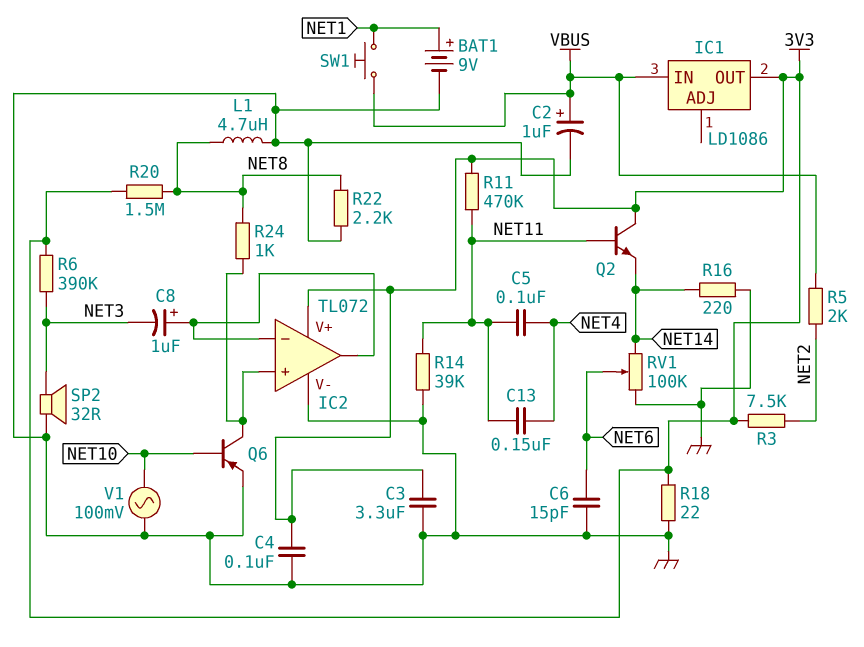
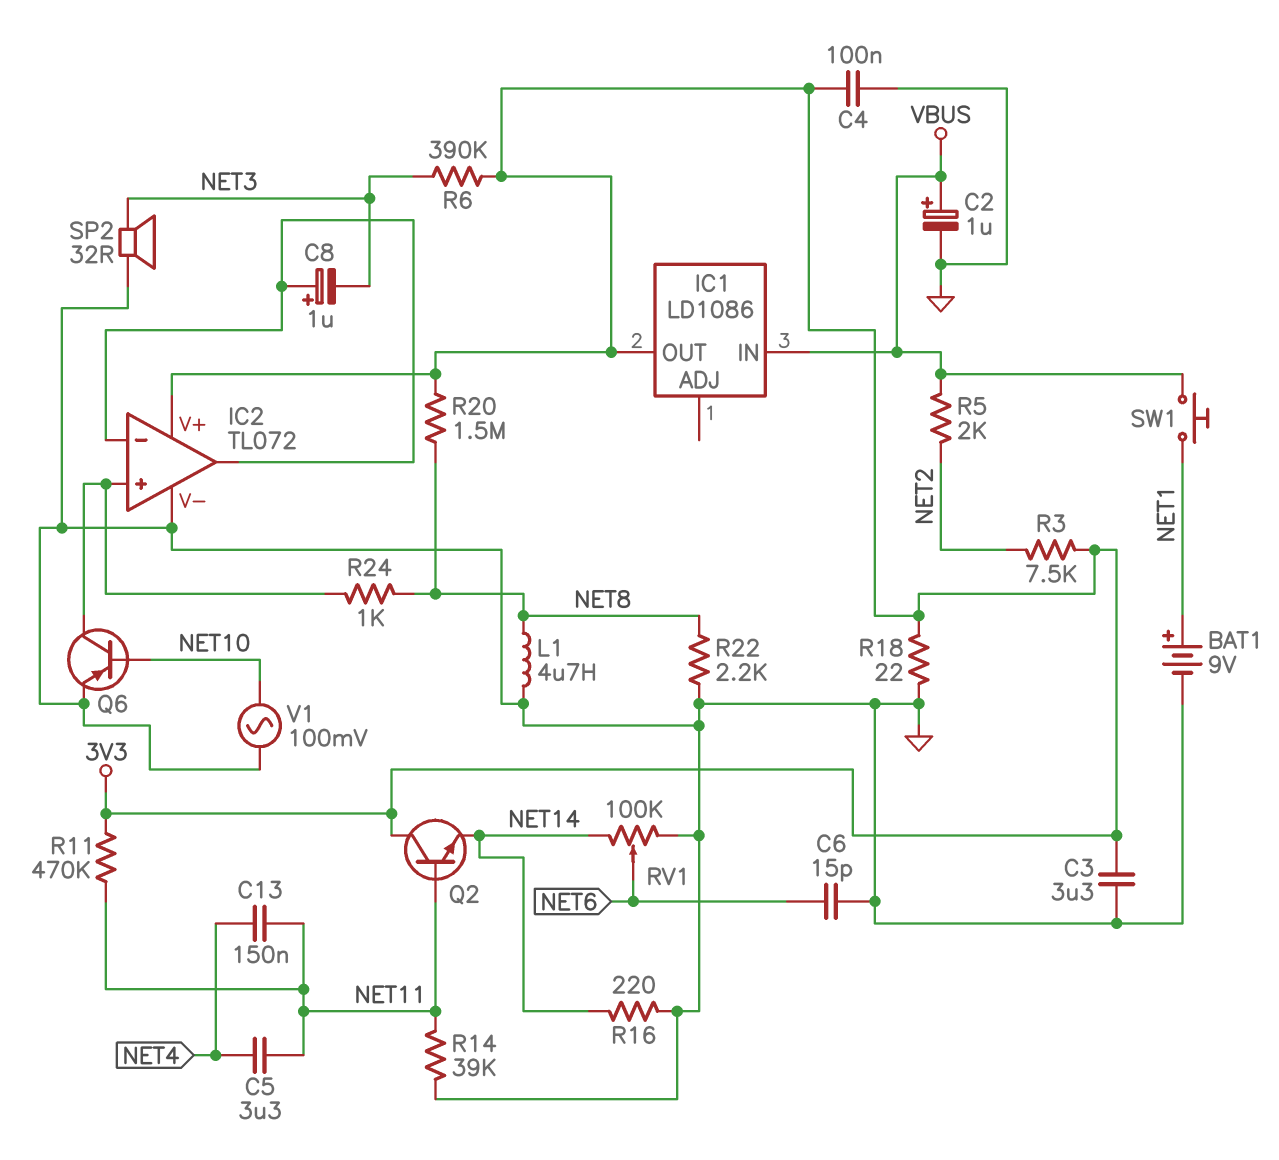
C5: 100nF (NET4, NET11) -> 3.3uF (NET4, NET11)

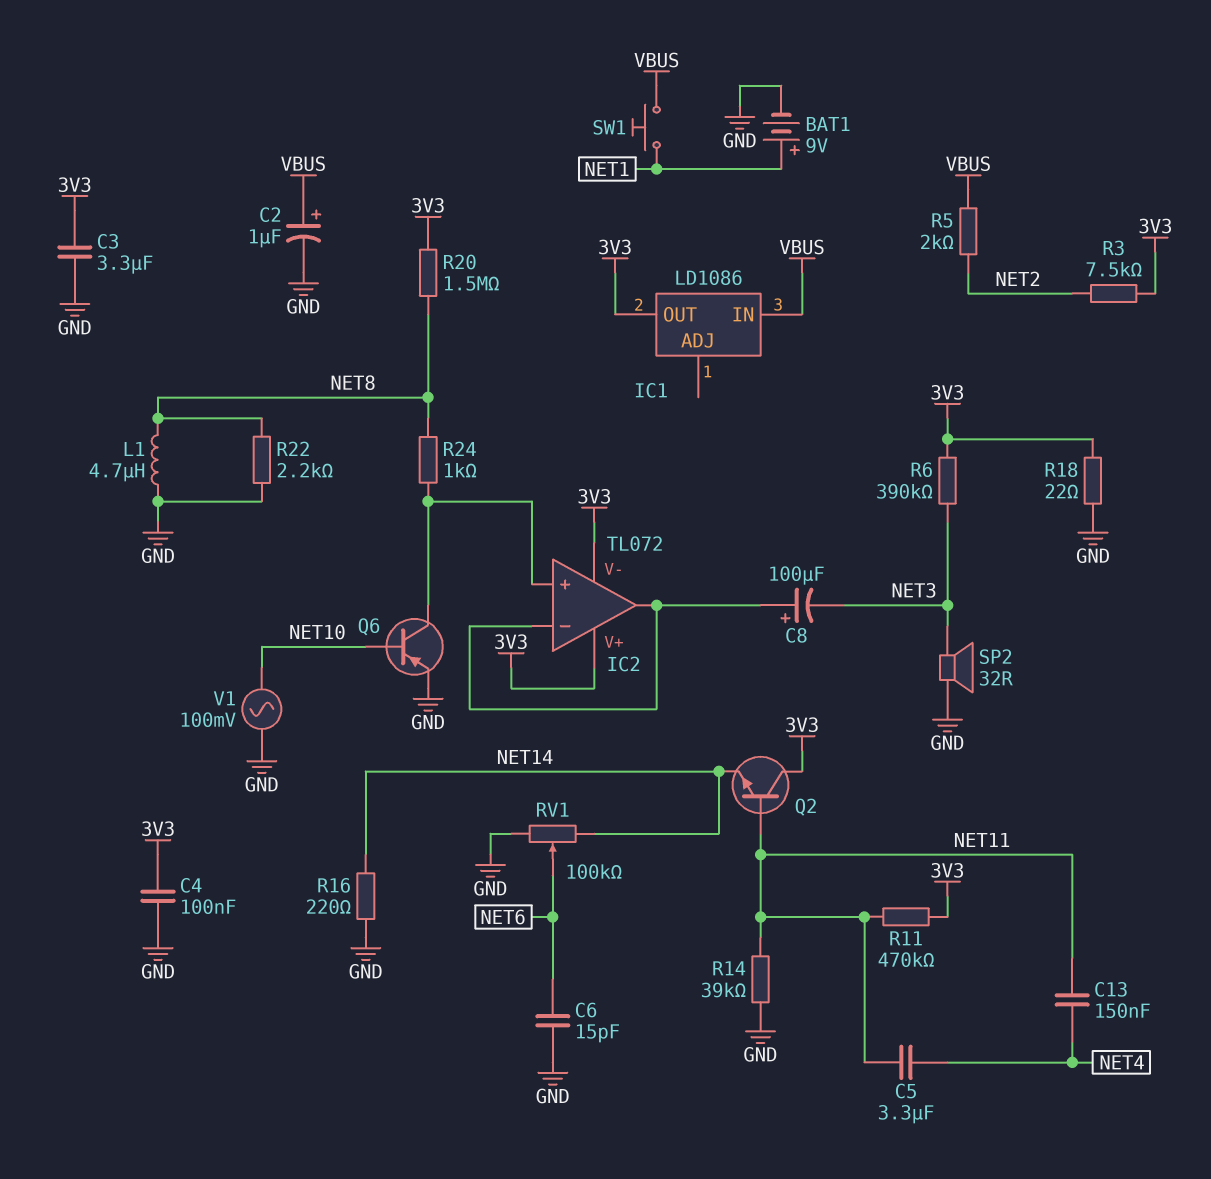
C8: 1uF (plus IC2/in-, minus NET3) -> 100uF (plus IC2/in-, minus NET3)
IC2 pin V-: GND -> 3V3

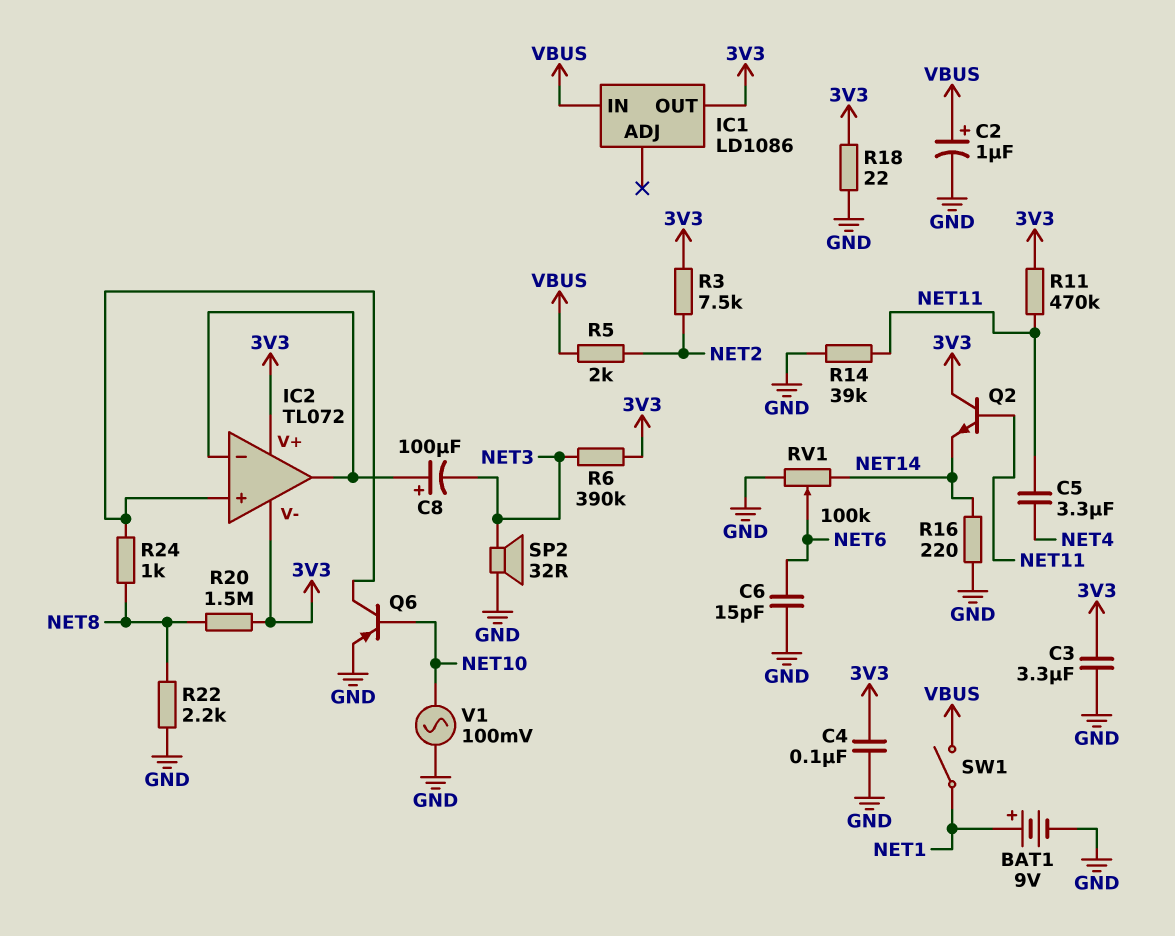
C13: 150nF (NET4, NET11) -> none
L1: 4.7uH (GND, NET8) -> none
SW1: button (NET1, VBUS) -> switch (NET1, VBUS)

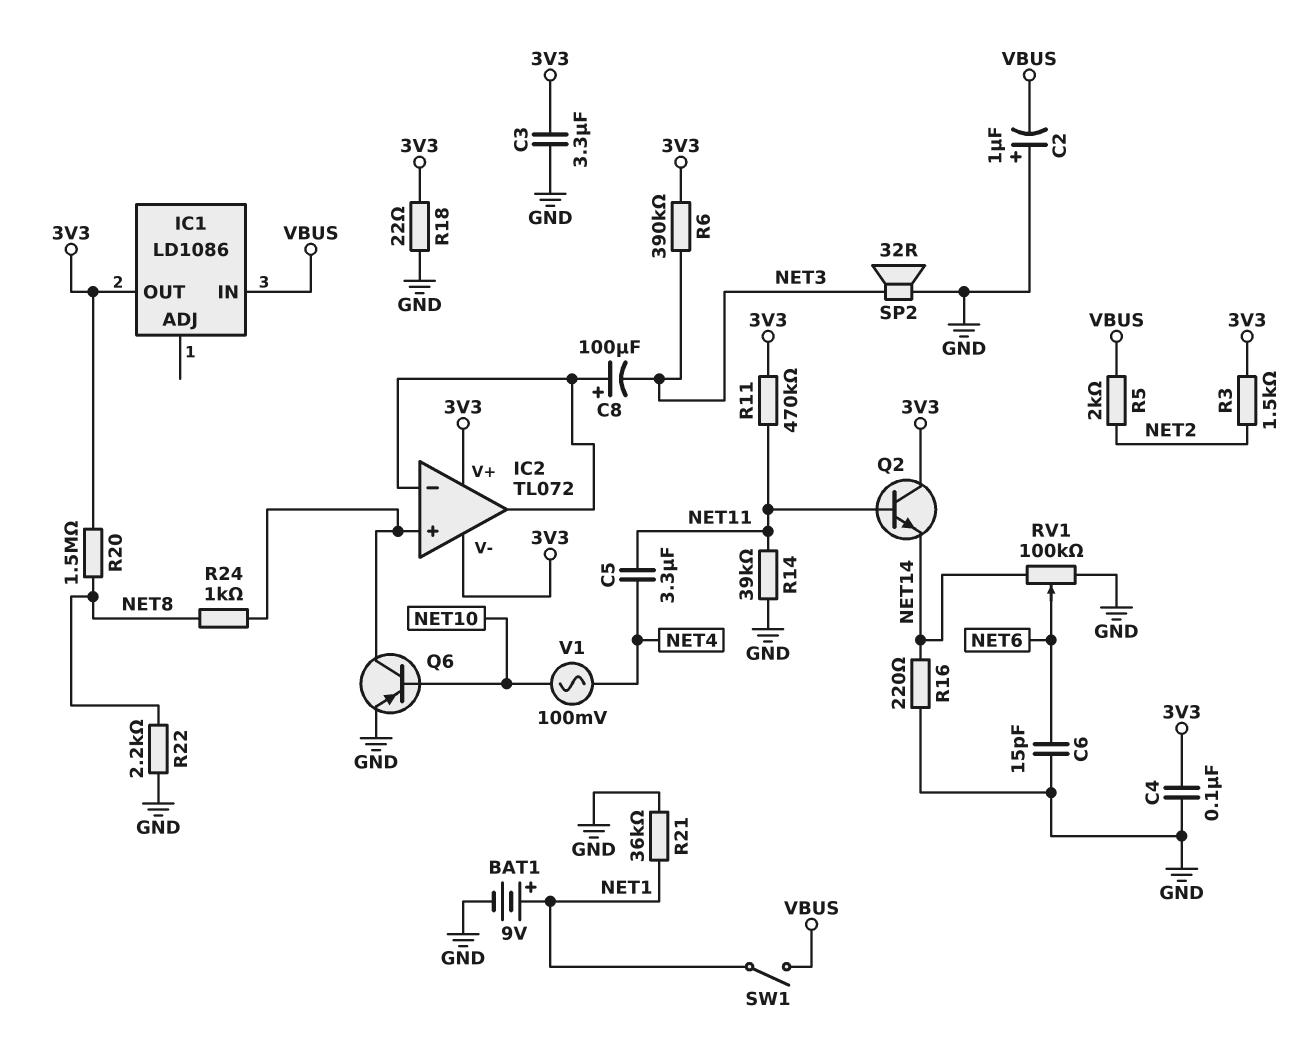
C2: 1uF (plus VBUS, minus GND) -> 1uF (plus GND, minus VBUS)
R3: 7.5k (3V3, NET2) -> 1.5k (3V3, NET2)
R21: none -> 36k (GND, NET1)
V1: AC 100mV (GND, NET10) -> AC 100mV (NET4, NET10)

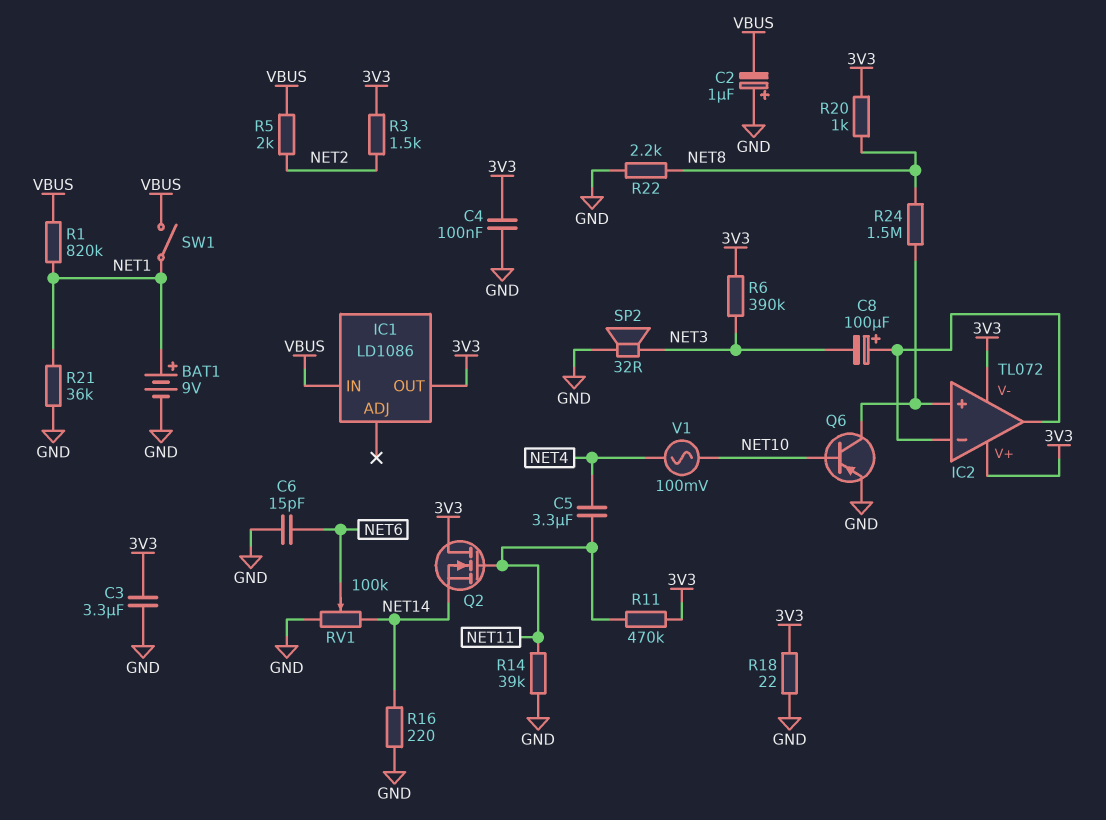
Q2: NPN (B NET11, C 3V3, E NET14) -> NMOS (G NET11, D 3V3, S NET14)
R1: none -> 820k (NET1, VBUS)
R20: 1.5M (3V3, NET8) -> 1k (3V3, NET8)
R24: 1k (IC2/in+, NET8) -> 1.5M (IC2/in+, NET8)

